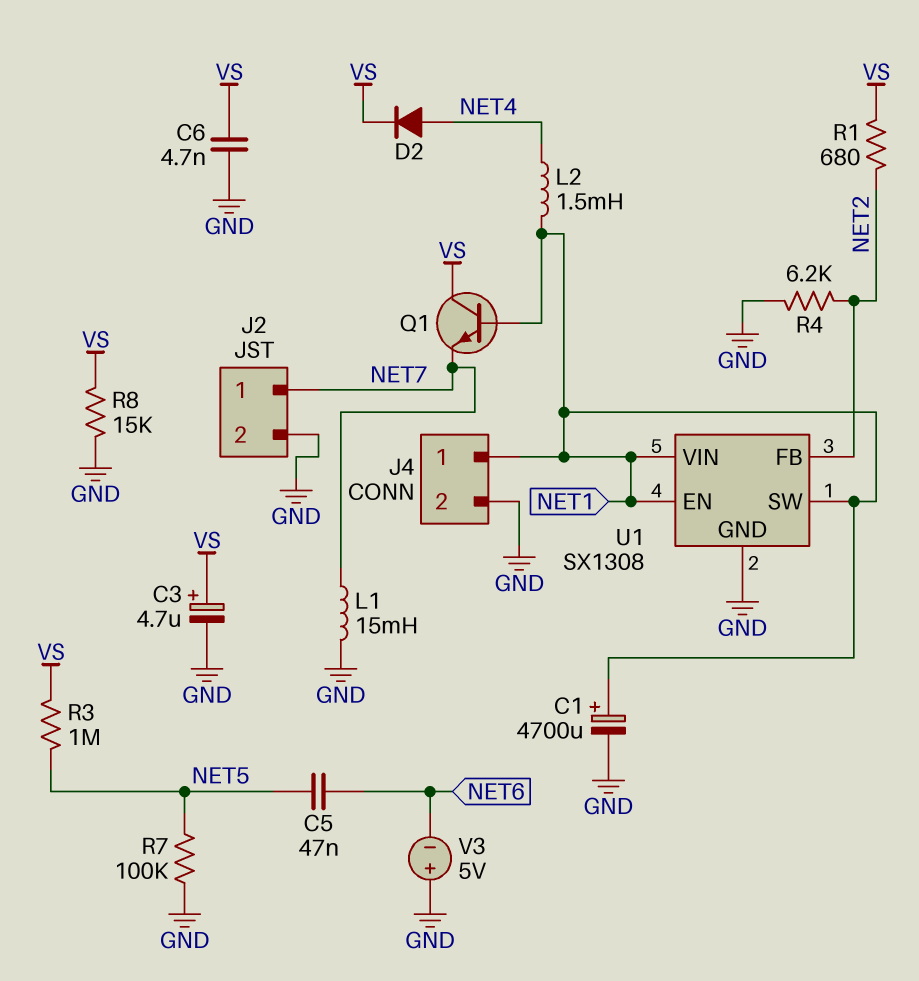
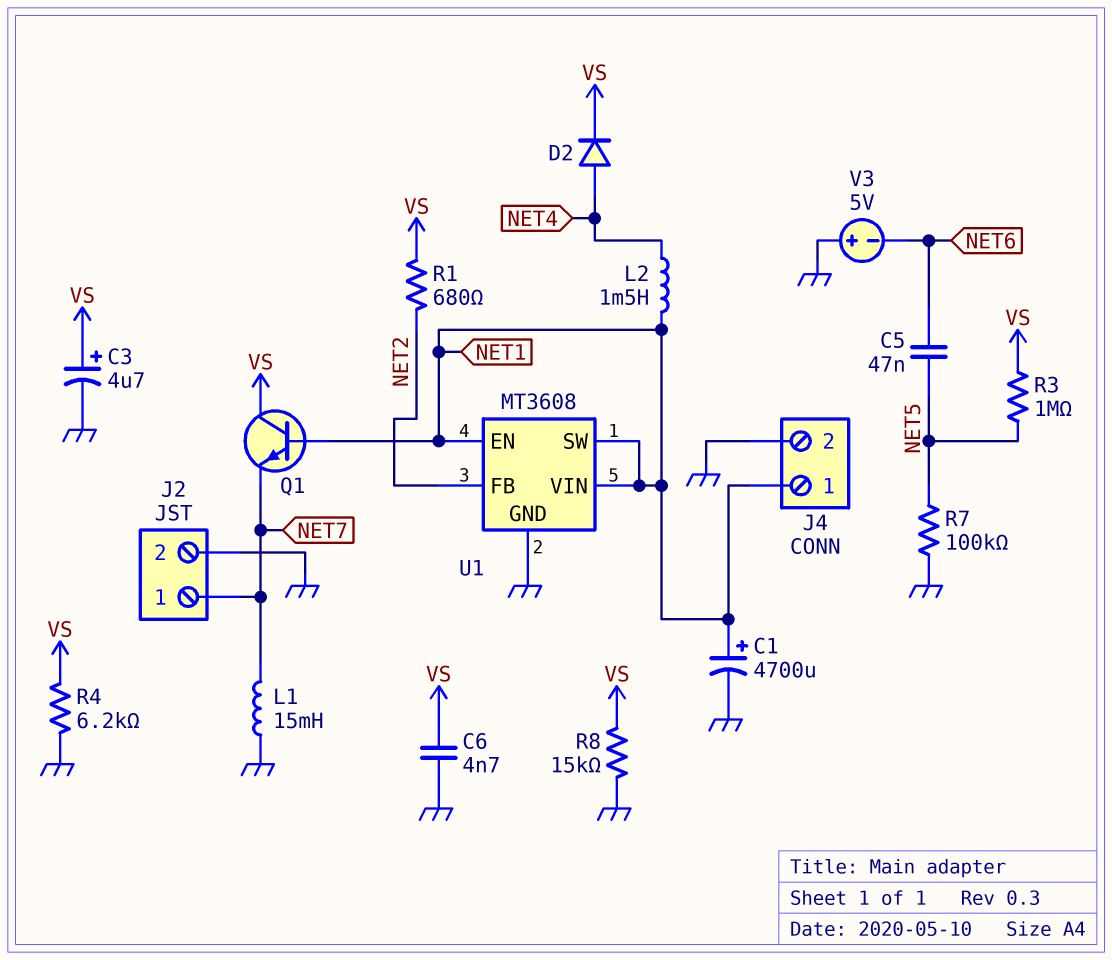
R4: 6.2k (GND, NET2) -> 6.2k (GND, VS)
U1: SX1308 -> MT3608

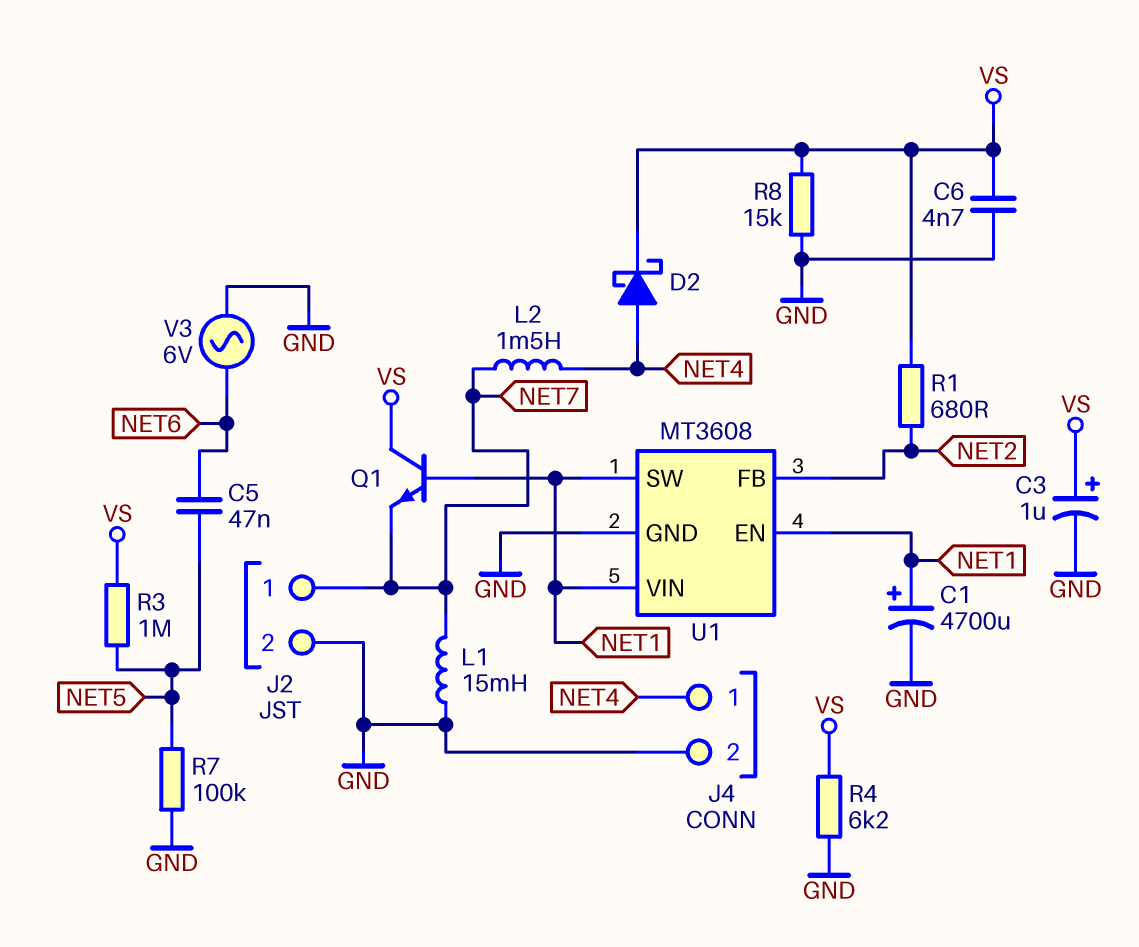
C3: 4.7uF (plus VS, minus GND) -> 1uF (plus VS, minus GND)
D2: diode (A NET4, K VS) -> schottky (A NET4, K VS)
J4 pin 1: NET1 -> NET4
L2: 1.5mH (NET1, NET4) -> 1.5mH (NET4, NET7)
V3: 5V (plus GND, minus NET6) -> AC 6V (GND, NET6)

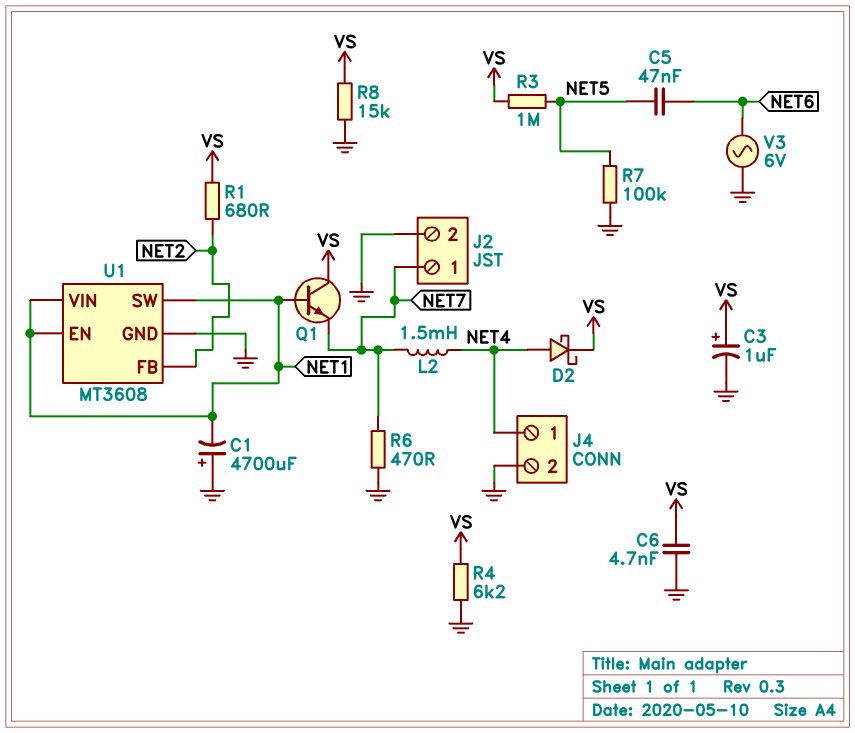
C1: 4700uF (plus NET1, minus GND) -> 4700uF (plus GND, minus NET1)
L1: 15mH (GND, NET7) -> none
R6: none -> 470 (GND, NET7)

